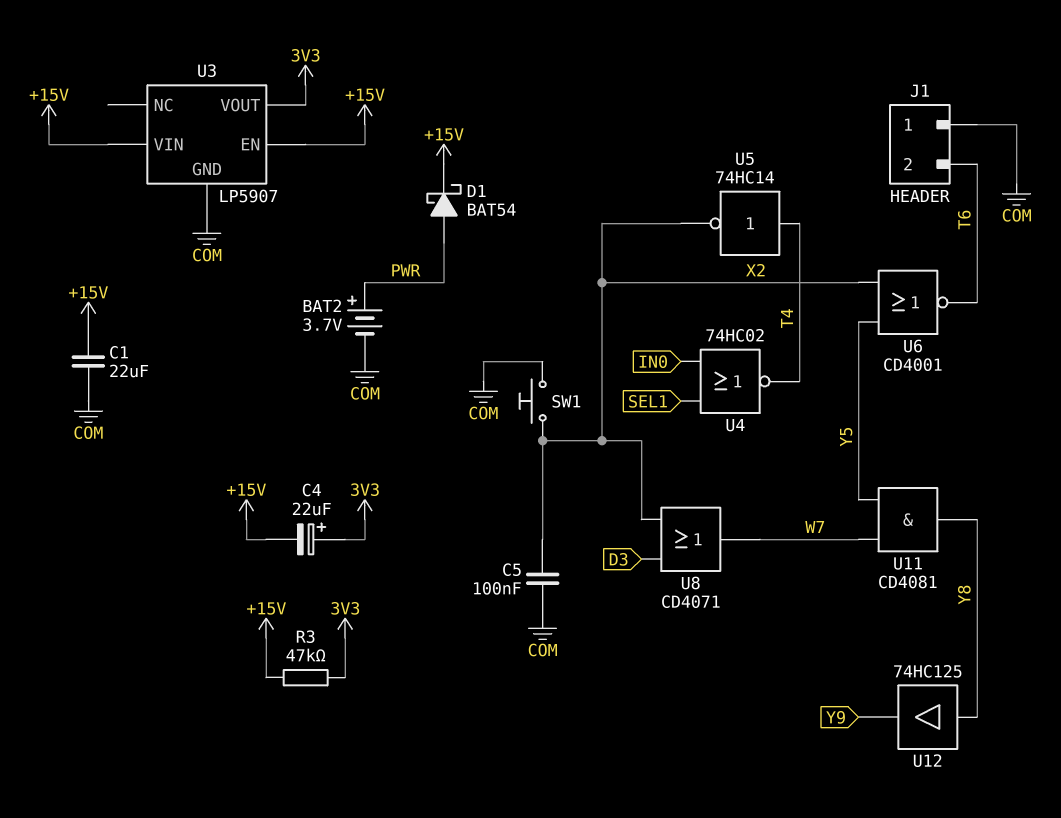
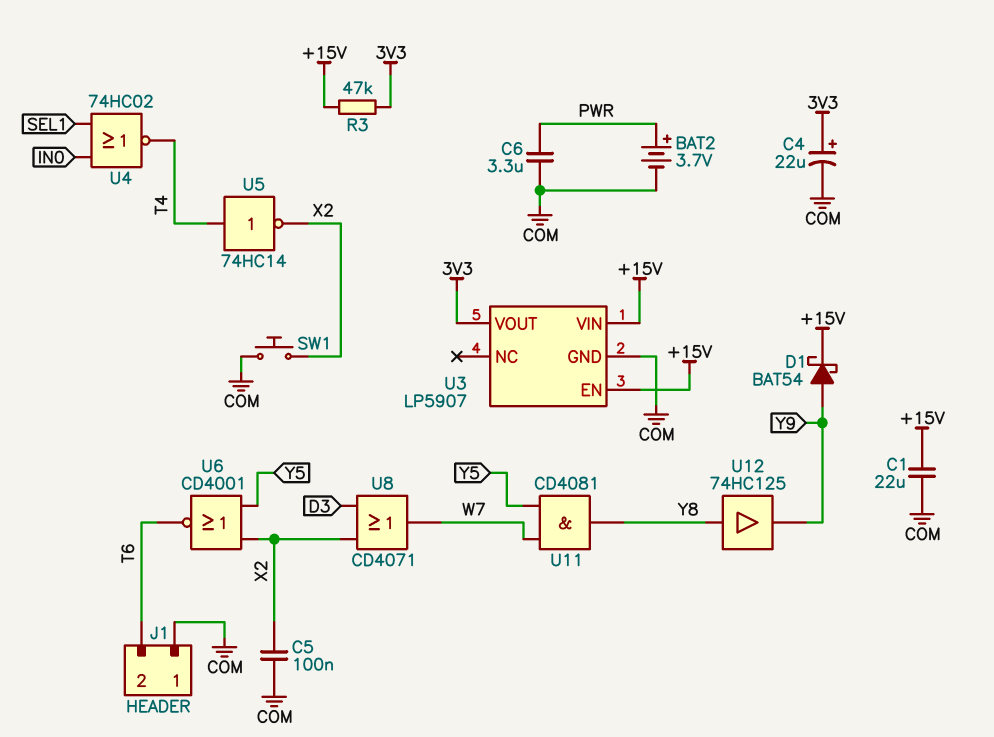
C4: 22uF (plus 3V3, minus +15V) -> 22uF (plus 3V3, minus COM)
C6: none -> 3.3uF (COM, PWR)
D1: schottky BAT54 (A PWR, K +15V) -> schottky BAT54 (A Y9, K +15V)

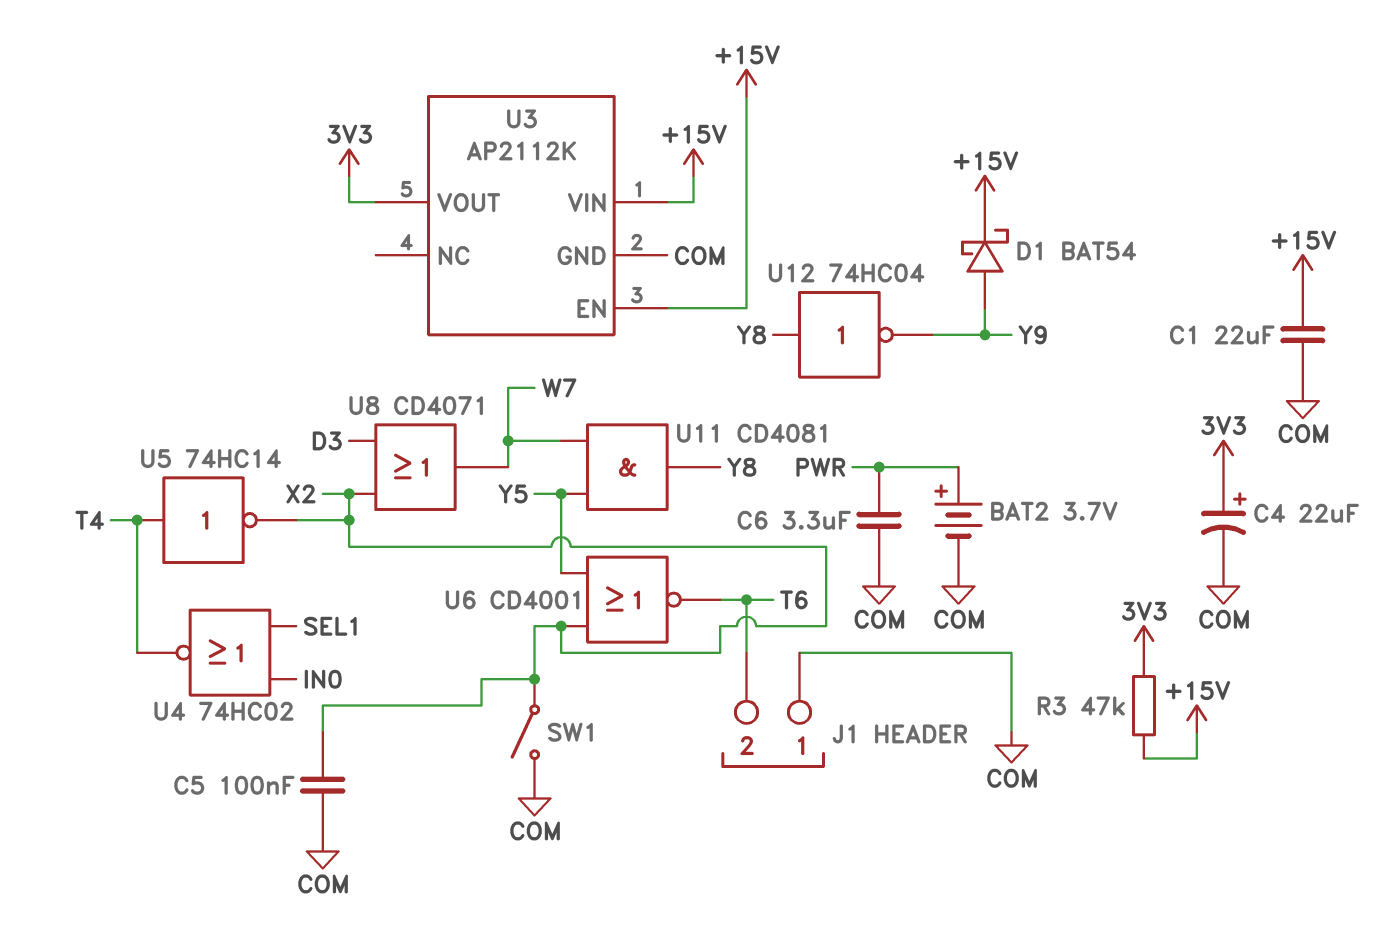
SW1: button (COM, X2) -> switch (COM, X2)
U3: LP5907 -> AP2112K
U12: buffer 74HC125 (in Y8, out Y9) -> NOT 74HC04 (in Y8, out Y9)

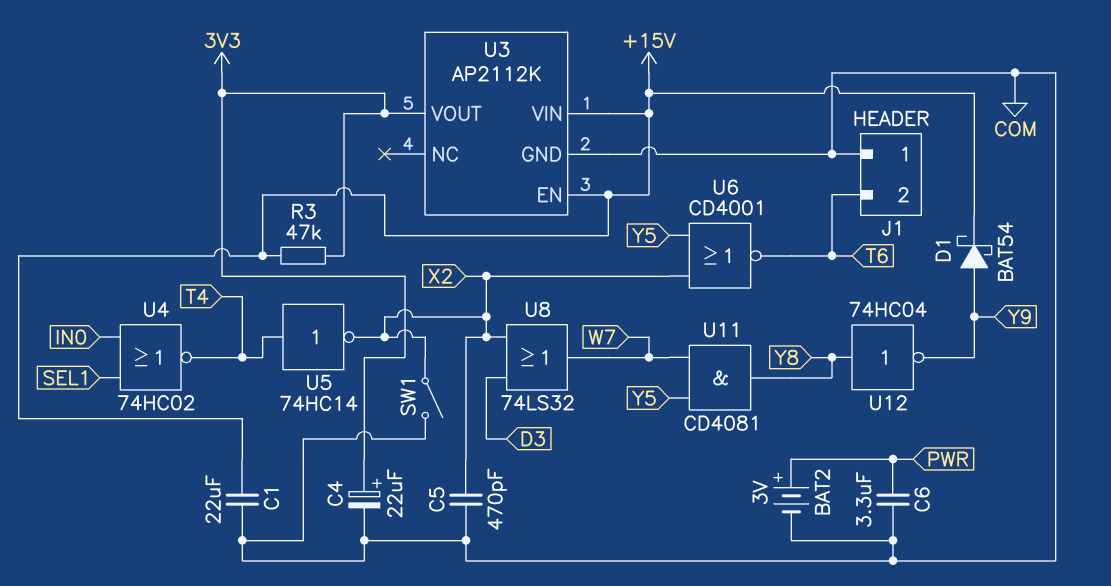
BAT2: 3.7V (plus PWR, minus COM) -> 3V (plus PWR, minus COM)
C5: 100nF (COM, X2) -> 470pF (COM, X2)
U8: OR CD4071 (in D3, in X2, out W7) -> OR 74LS32 (in D3, in X2, out W7)

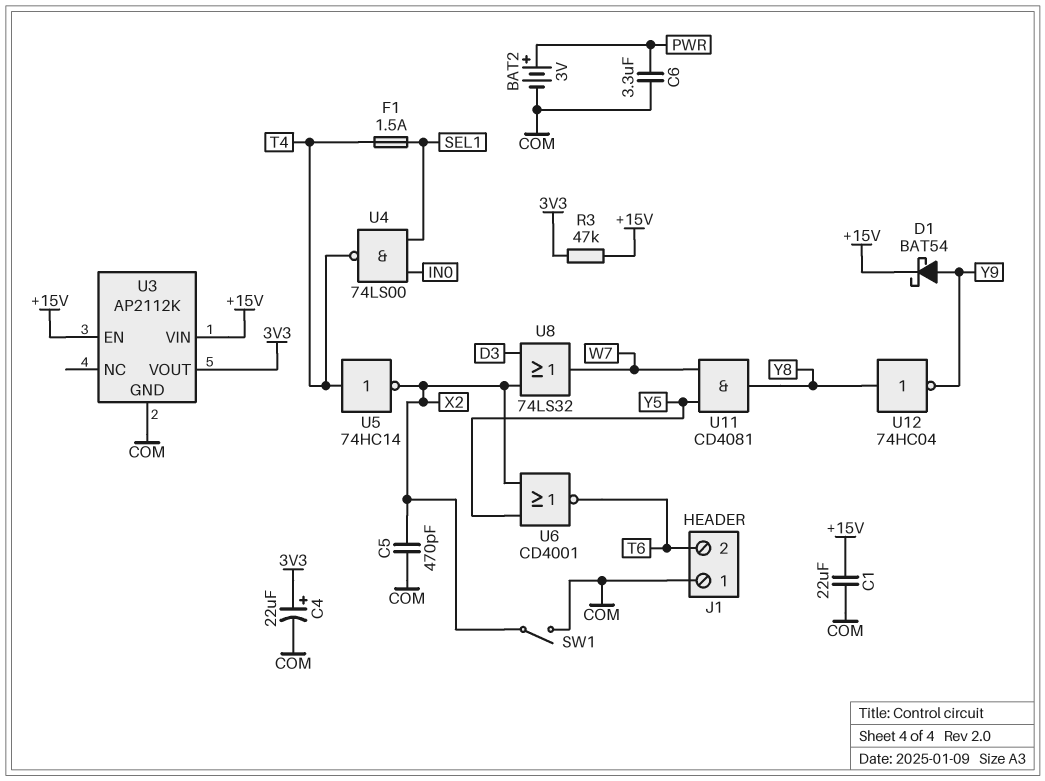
F1: none -> 1.5A (SEL1, T4)
U4: NOR 74HC02 (in IN0, in SEL1, out T4) -> NAND 74LS00 (in IN0, in SEL1, out T4)

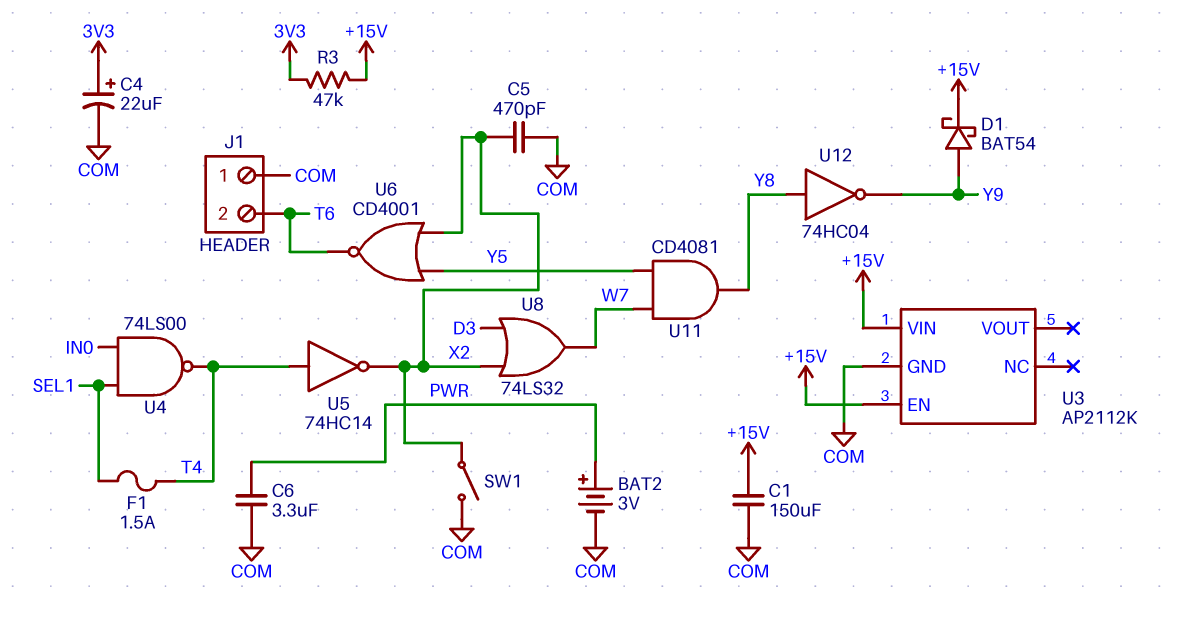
C1: 22uF (+15V, COM) -> 150uF (+15V, COM)
U3 pin VOUT: 3V3 -> none

